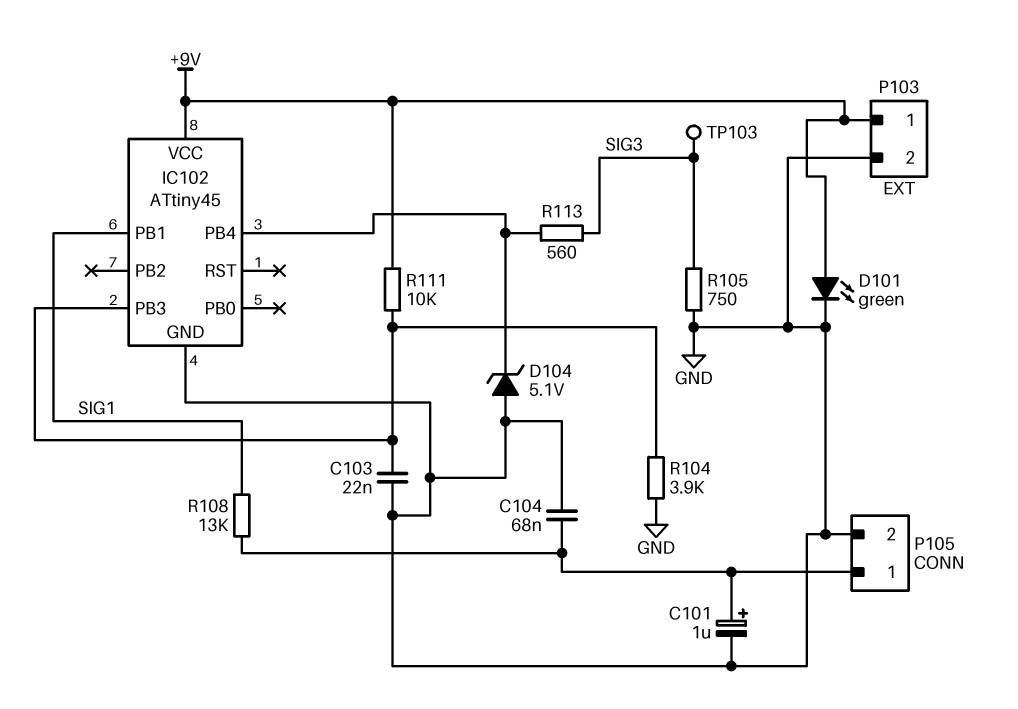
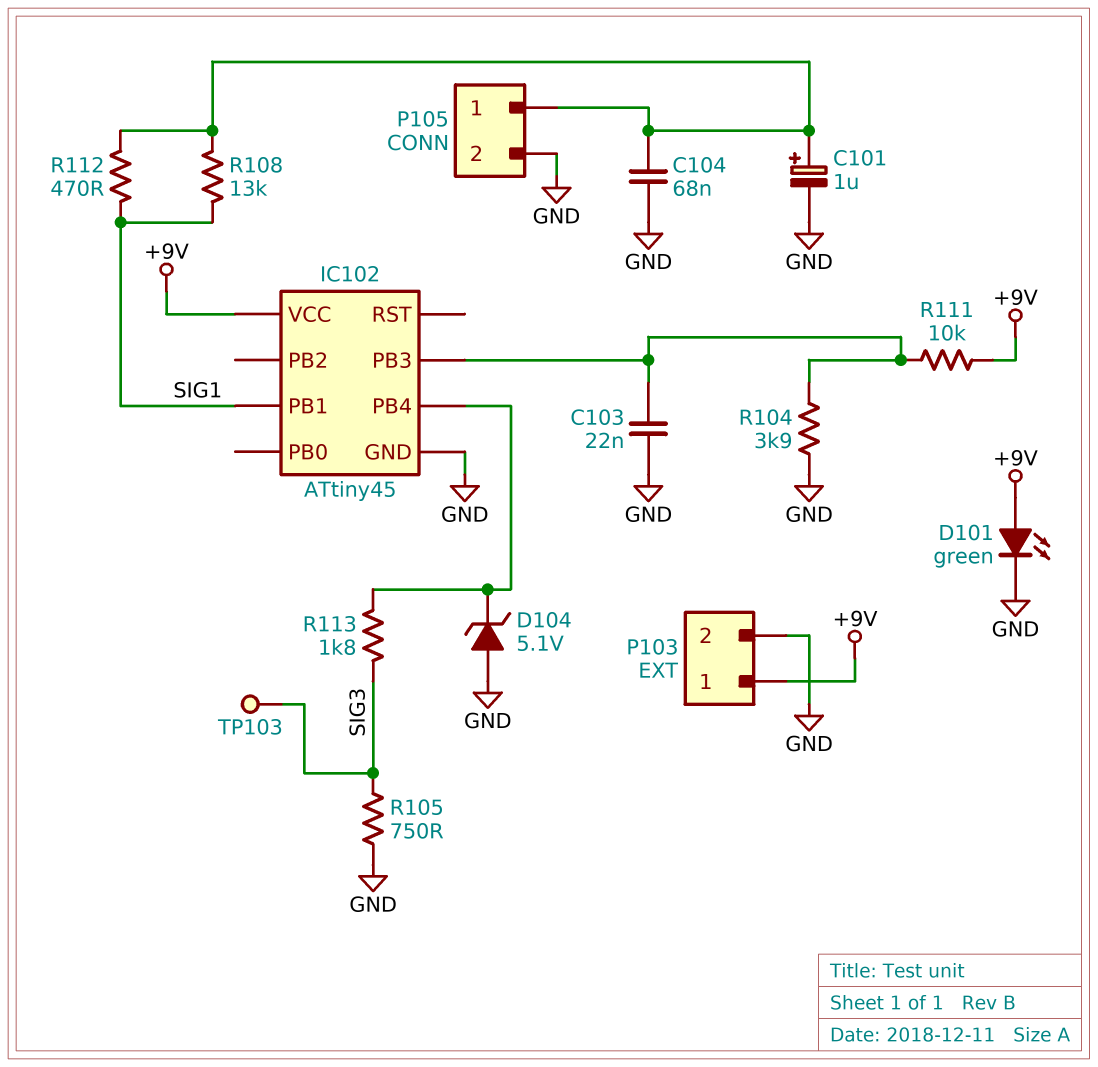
R112: none -> 470 (P105/1, SIG1)
R113: 560 (IC102/PB4, SIG3) -> 1.8k (IC102/PB4, SIG3)

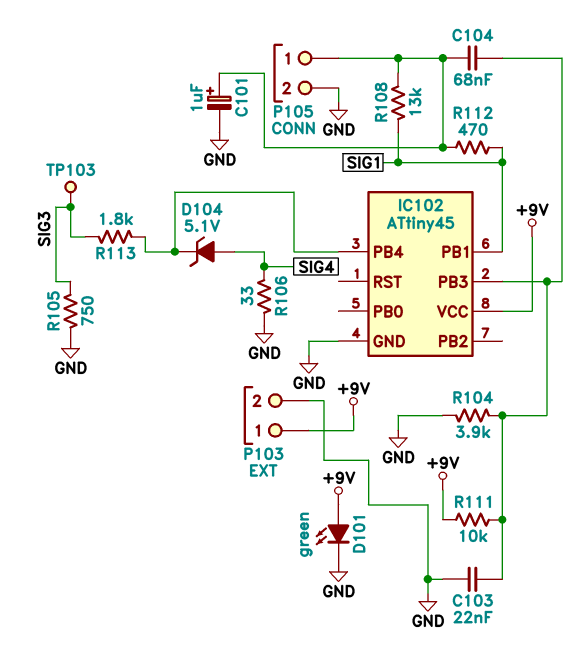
C104: 68nF (GND, P105/1) -> 68nF (IC102/PB3, P105/1)
D104: zener 5.1V (A GND, K IC102/PB4) -> zener 5.1V (A SIG4, K IC102/PB4)
R106: none -> 33 (GND, SIG4)

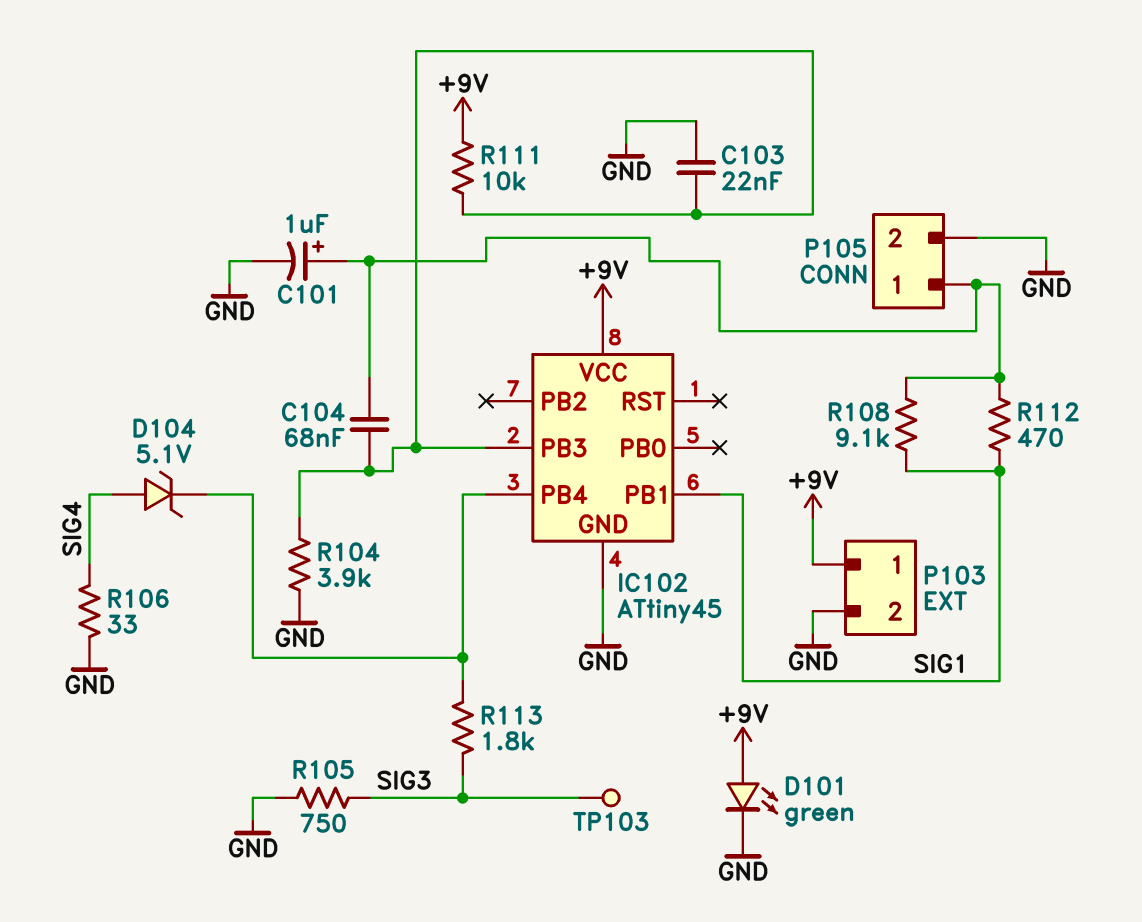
R108: 13k (P105/1, SIG1) -> 9.1k (P105/1, SIG1)

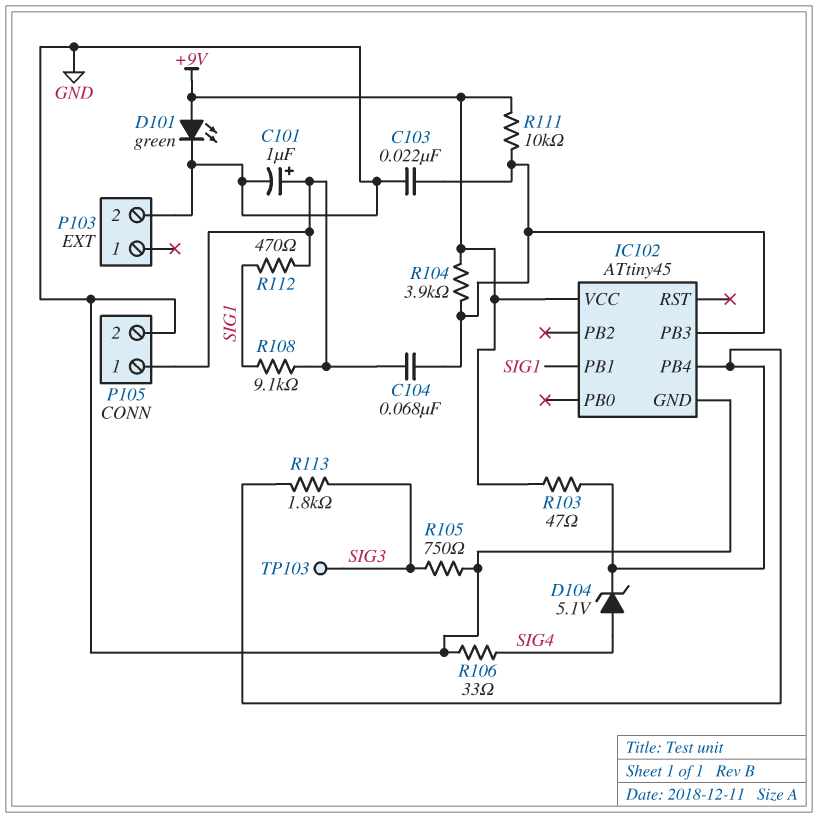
P103 pin 1: +9V -> none
R103: none -> 47 (+9V, IC102/PB4)
R104: 3.9k (GND, IC102/PB3) -> 3.9k (+9V, IC102/PB3)

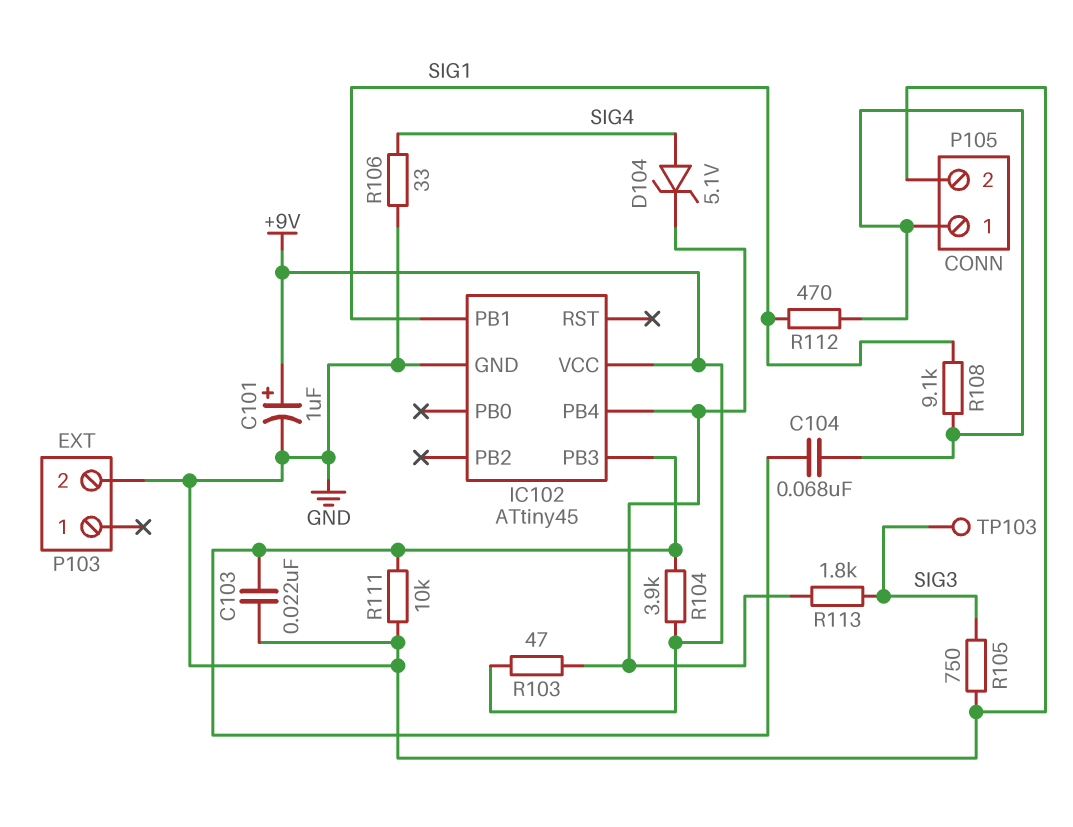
C101: 1uF (plus P105/1, minus GND) -> 1uF (plus +9V, minus GND)
D101: LED green (A +9V, K GND) -> none
R111: 10k (+9V, IC102/PB3) -> 10k (GND, IC102/PB3)

